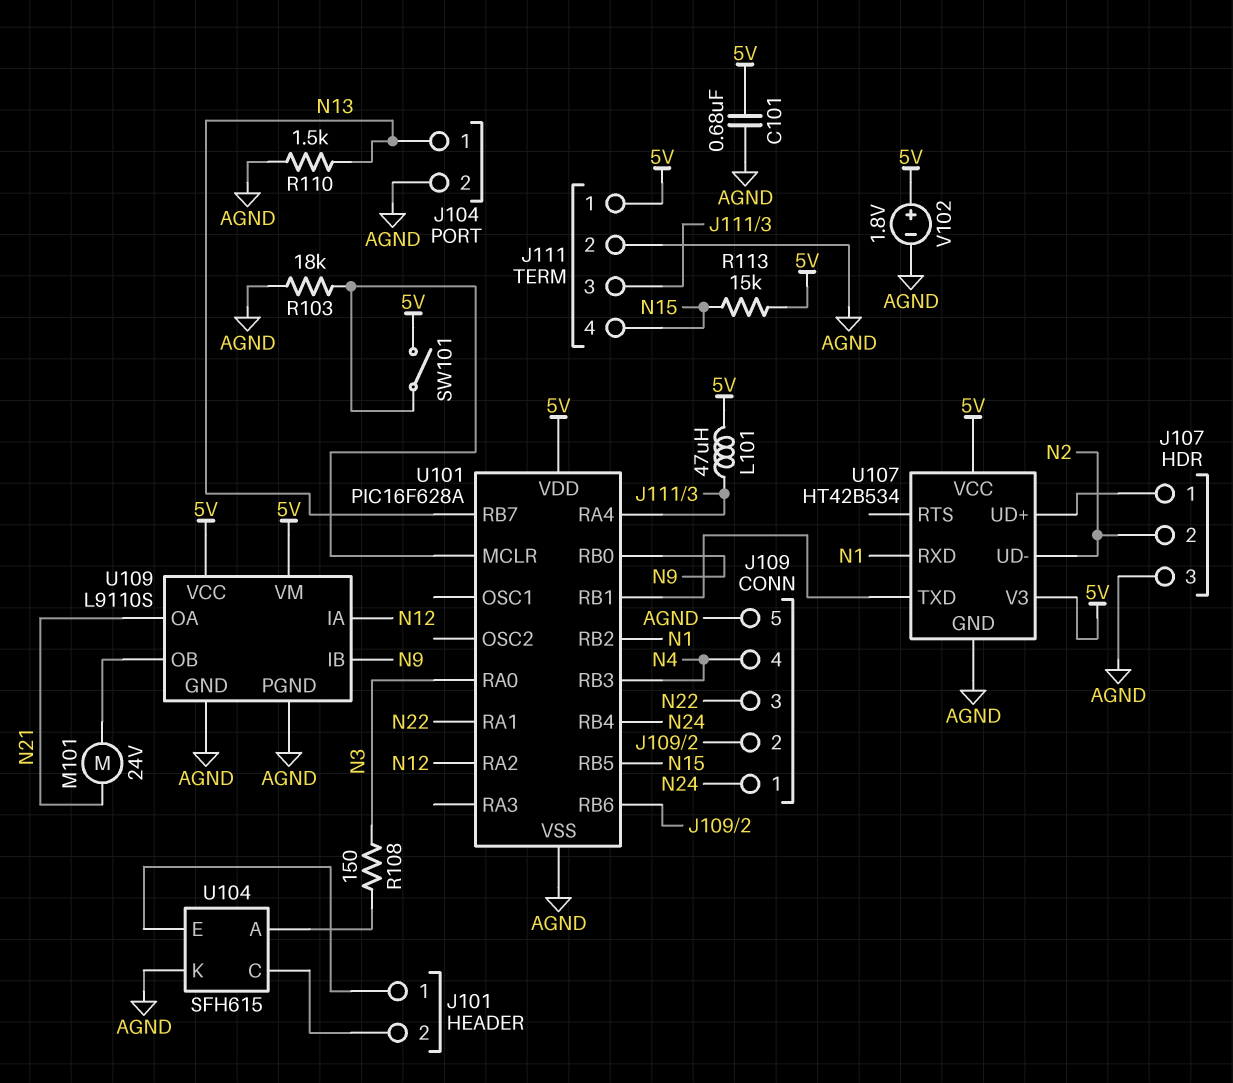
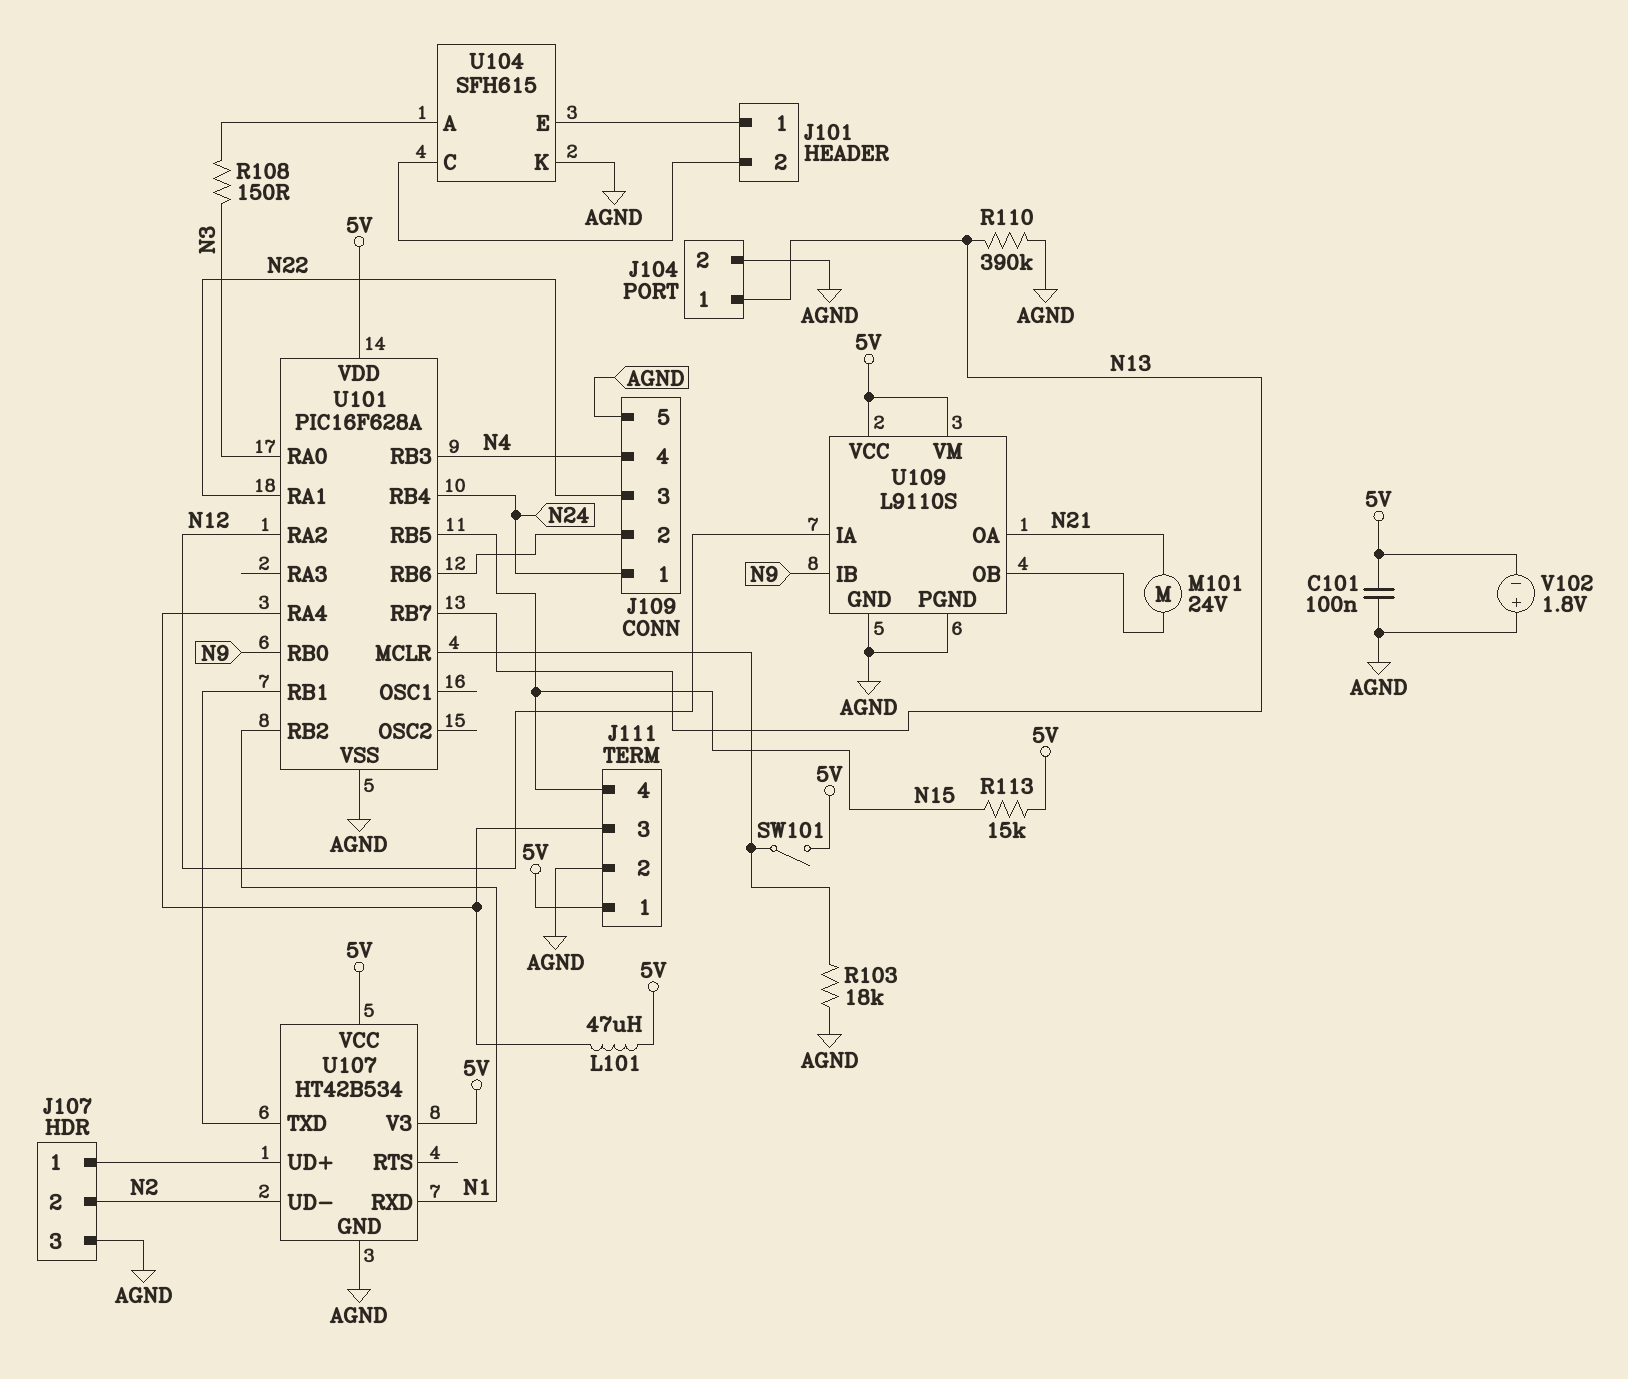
C101: 680nF (5V, AGND) -> 100nF (5V, AGND)
R110: 1.5k (AGND, N13) -> 390k (AGND, N13)
V102: 1.8V (plus 5V, minus AGND) -> 1.8V (plus AGND, minus 5V)

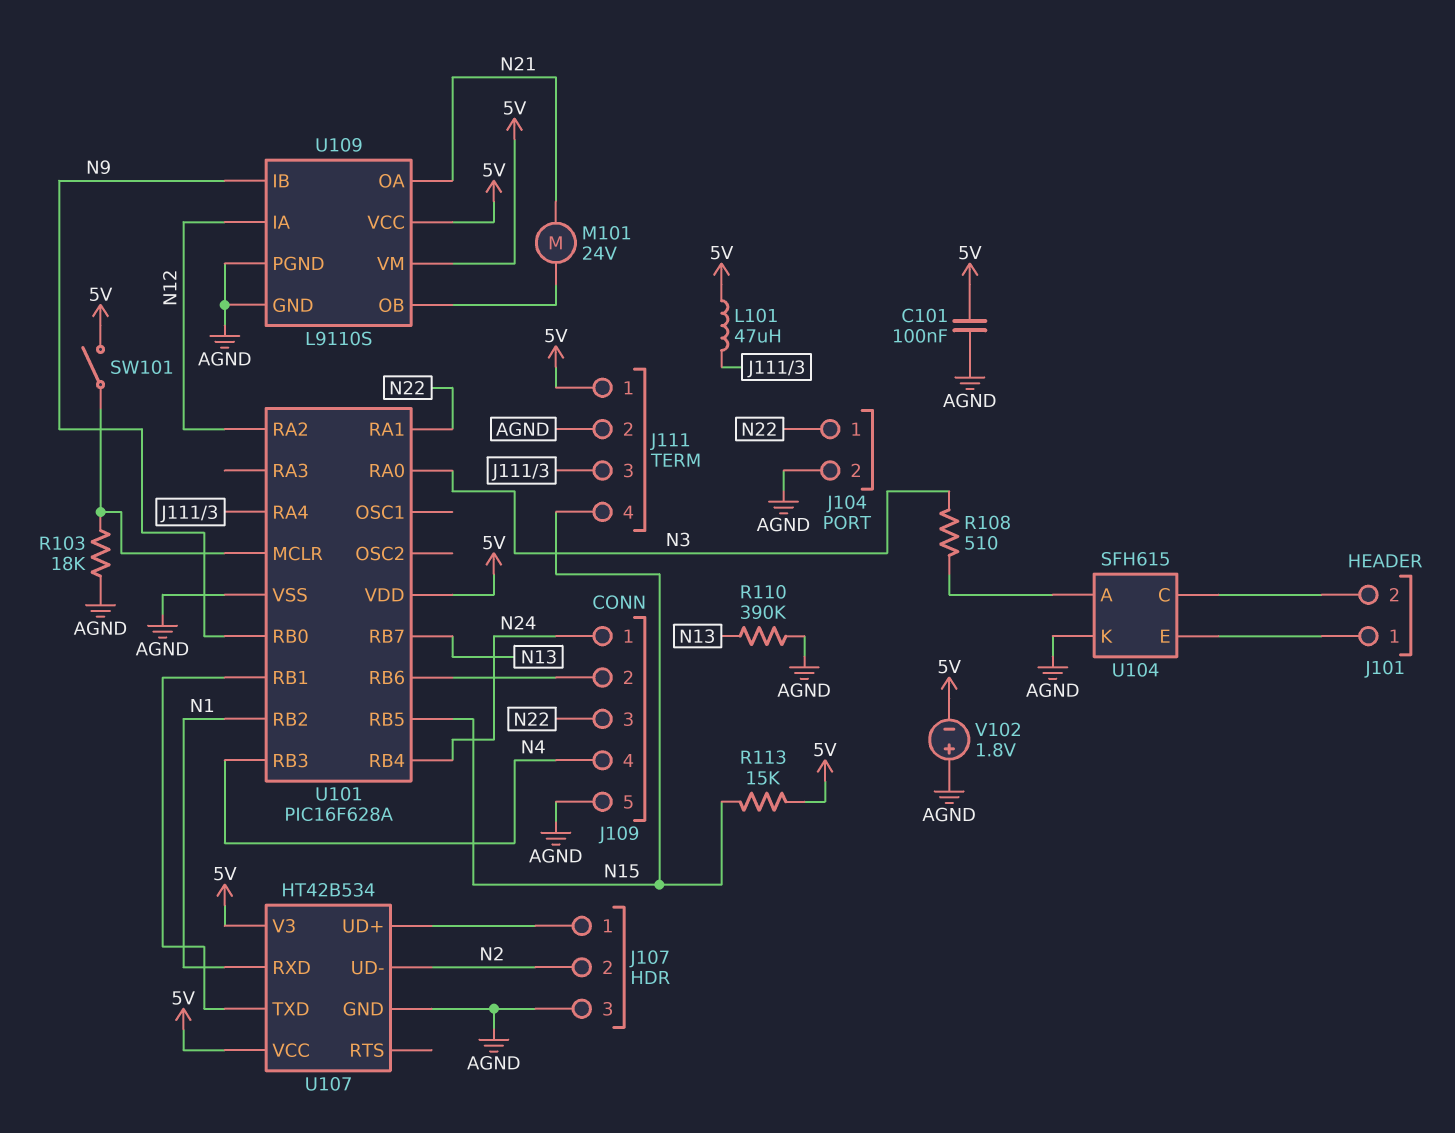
J104 pin 1: N13 -> N22
R108: 150 (N3, U104/A) -> 510 (N3, U104/A)

